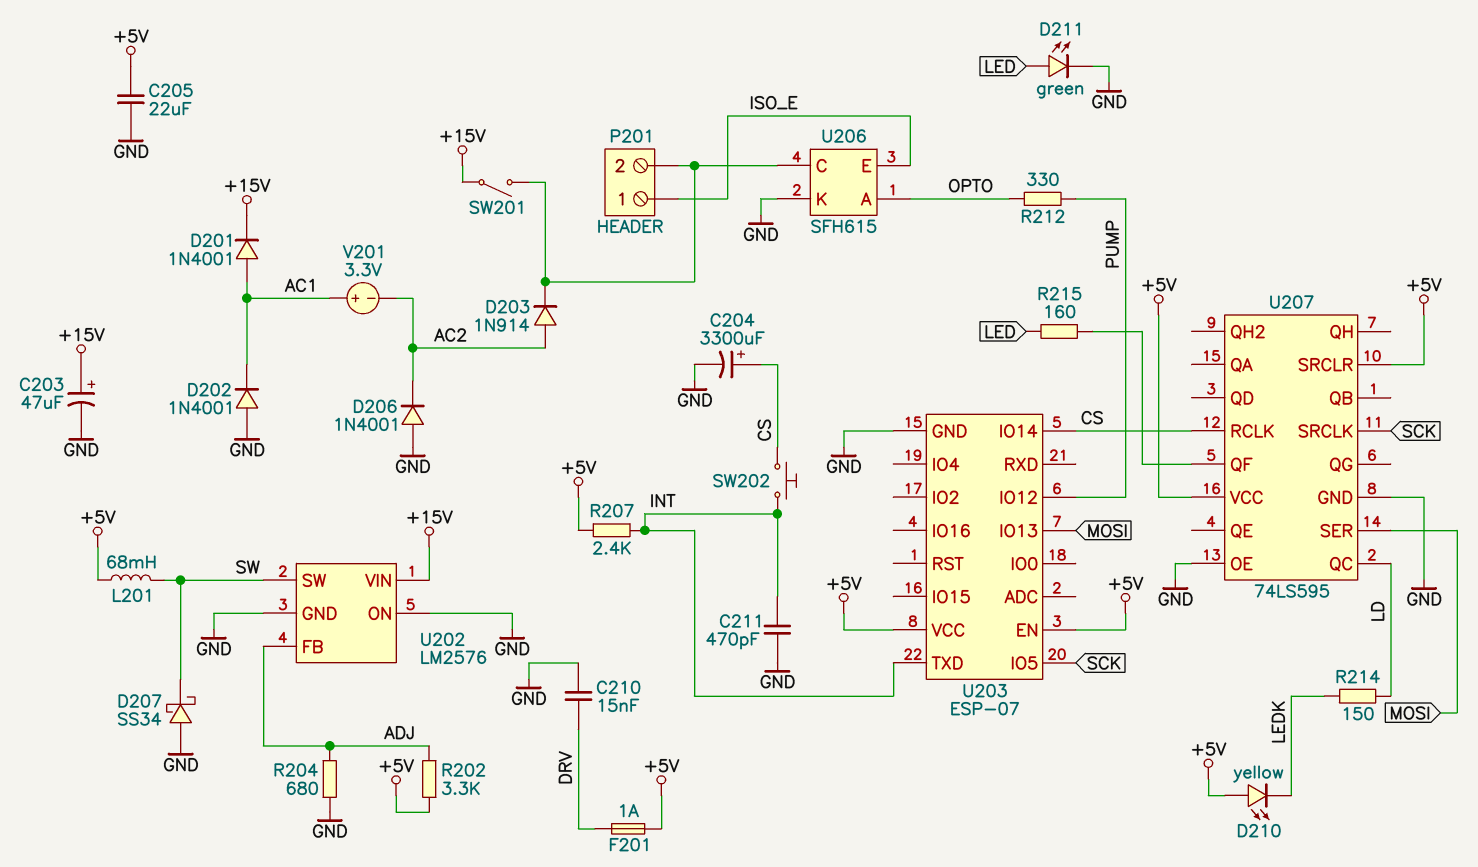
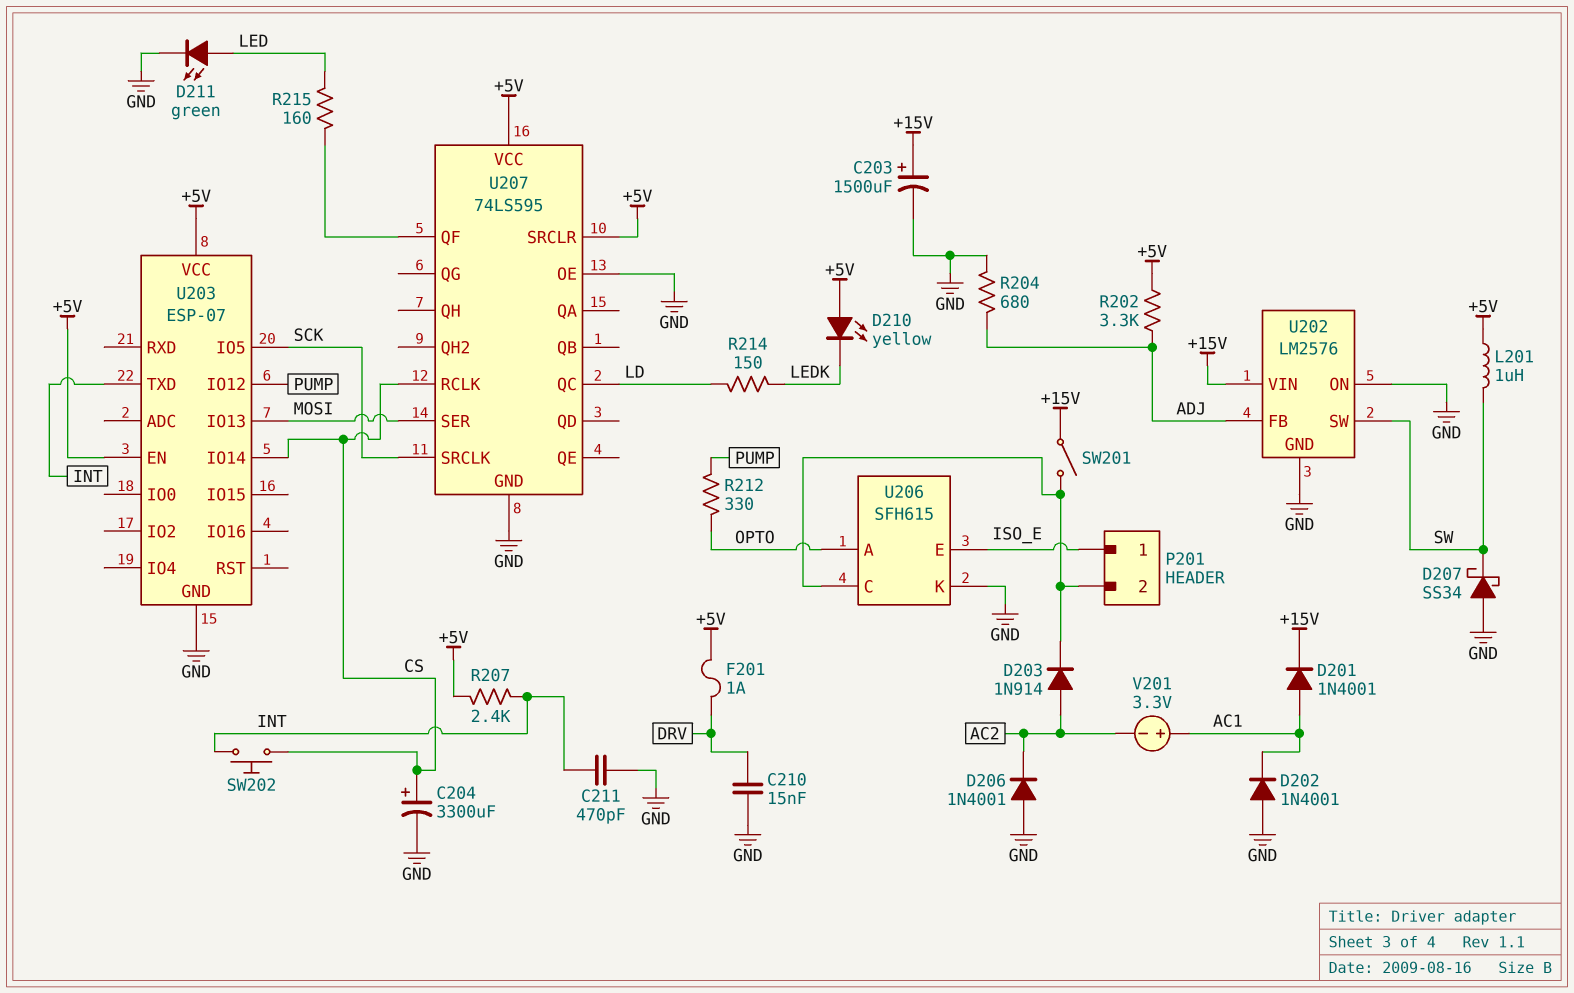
C203: 47uF (plus +15V, minus GND) -> 1500uF (plus +15V, minus GND)
C205: 22uF (+5V, GND) -> none
L201: 68mH (+5V, SW) -> 1uH (+5V, SW)

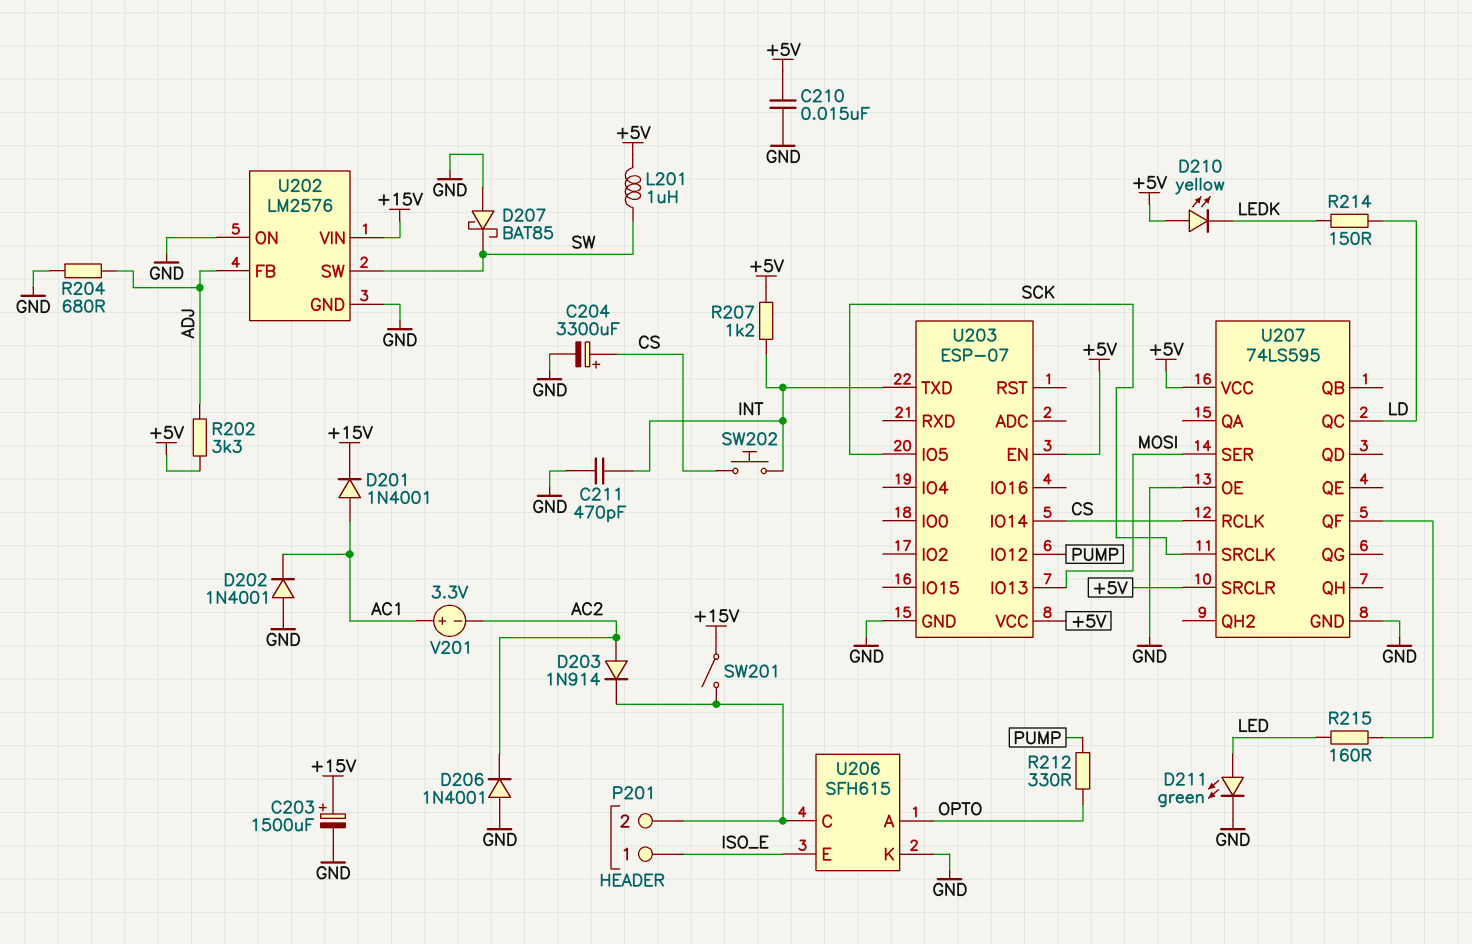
C210: 15nF (DRV, GND) -> 15nF (+5V, GND)
D207: schottky SS34 (A GND, K SW) -> schottky BAT85 (A GND, K SW)
F201: 1A (+5V, DRV) -> none
R207: 2.4k (+5V, INT) -> 1.2k (+5V, INT)

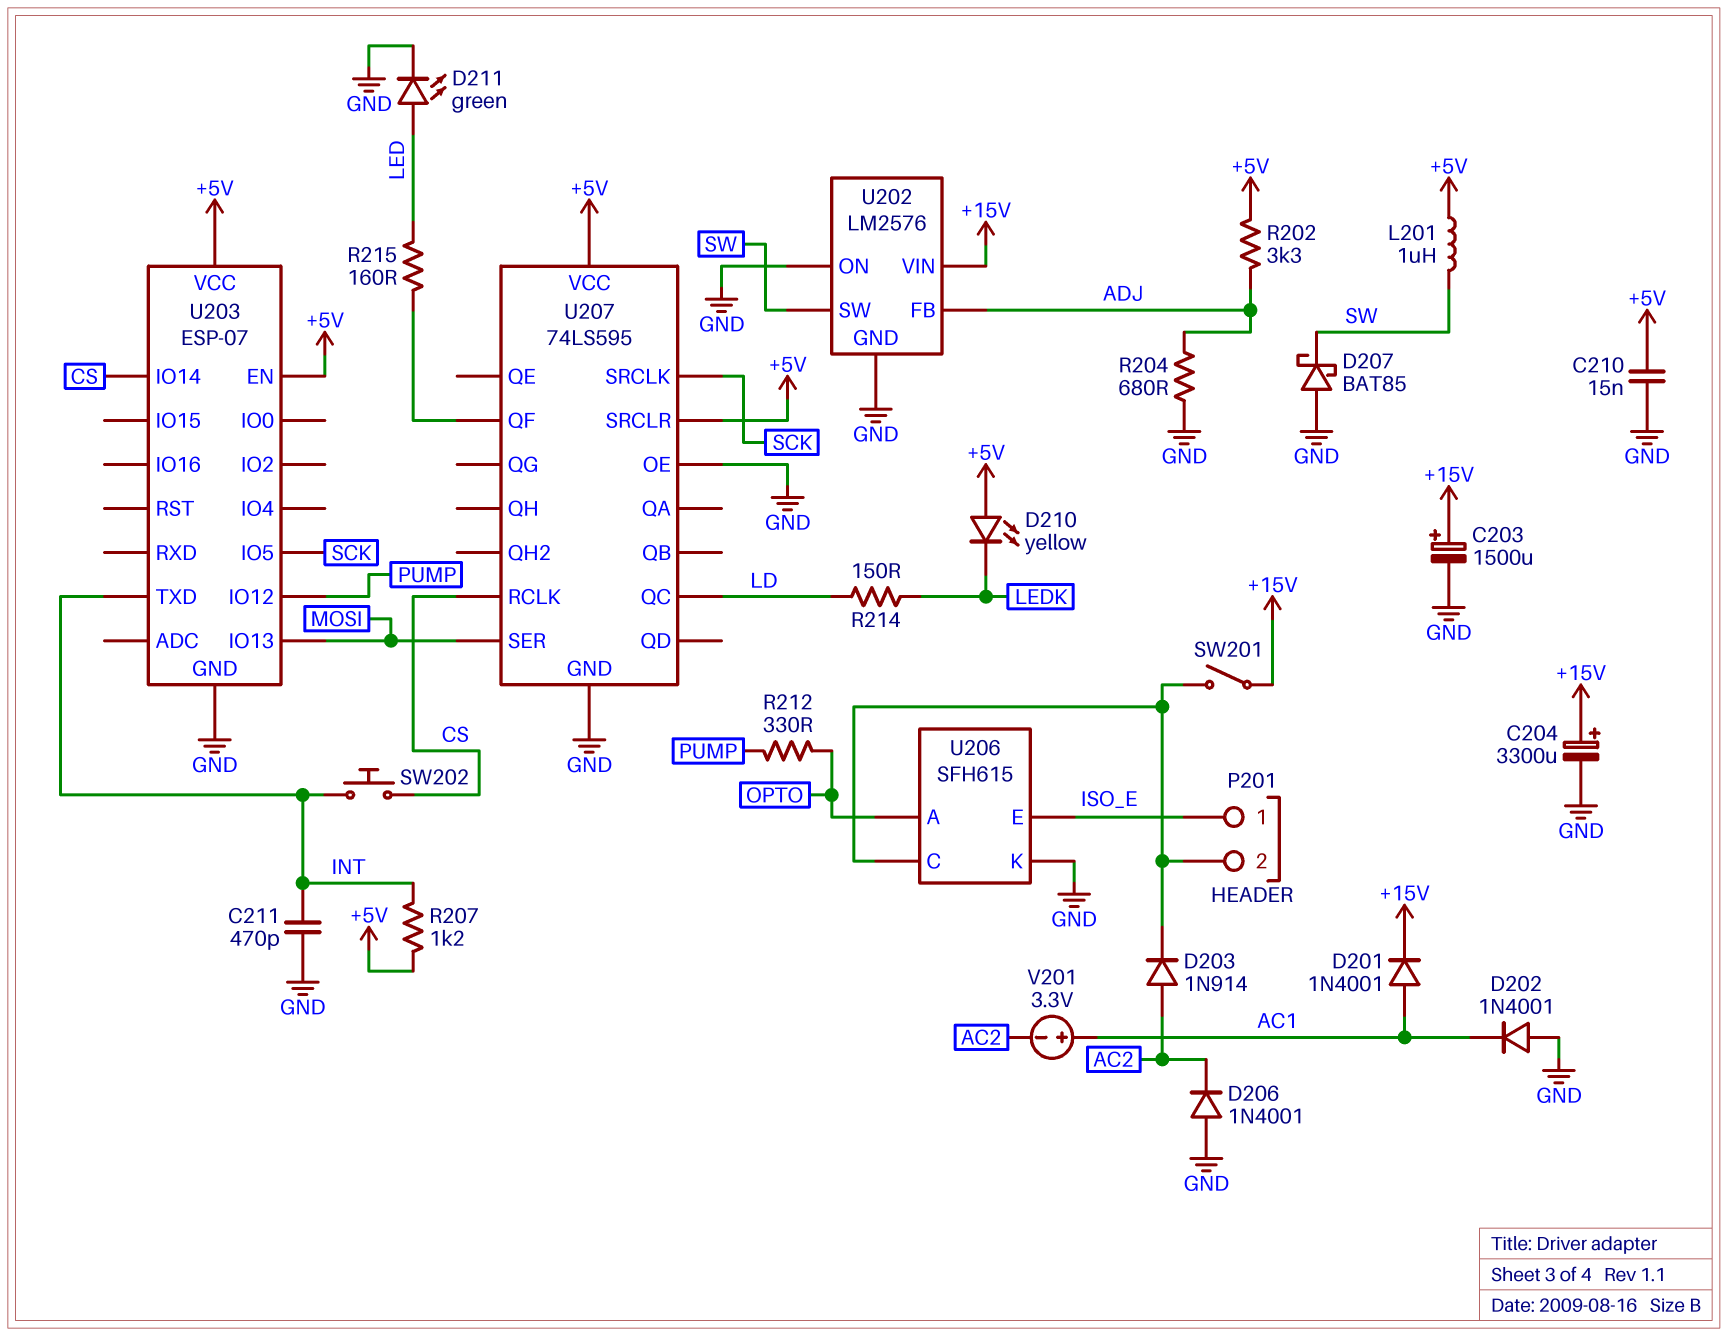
C204: 3300uF (plus CS, minus GND) -> 3300uF (plus +15V, minus GND)

